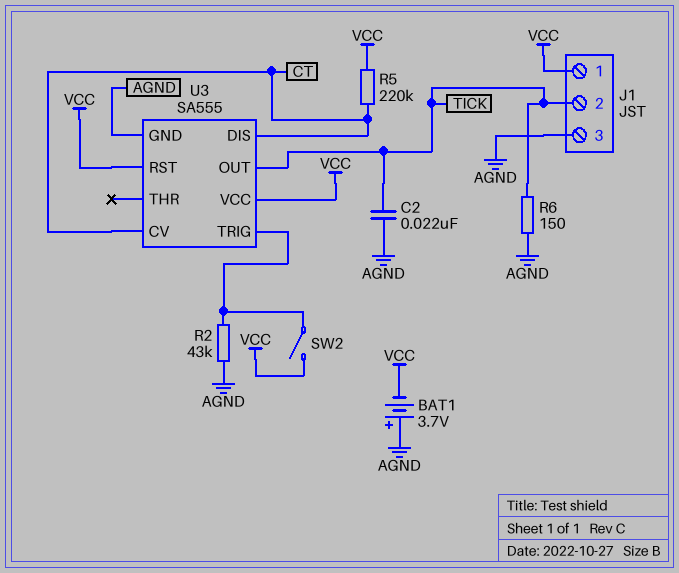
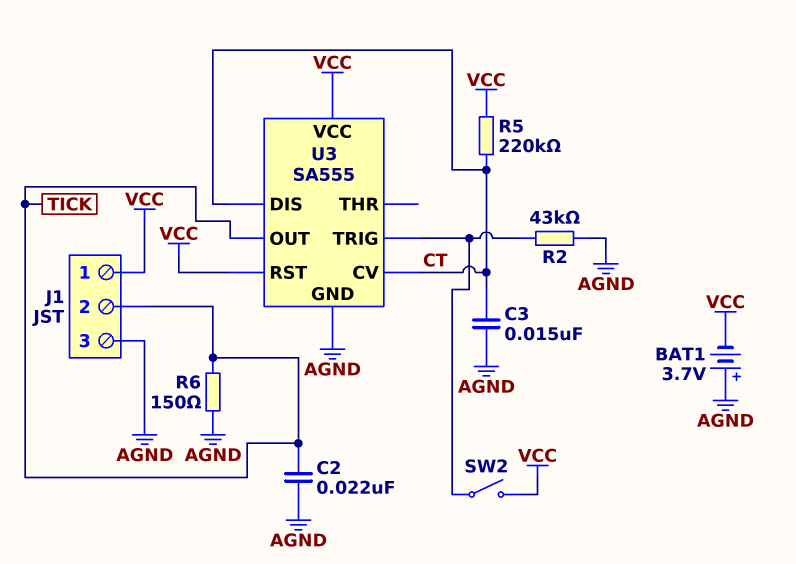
C3: none -> 15nF (AGND, CT)

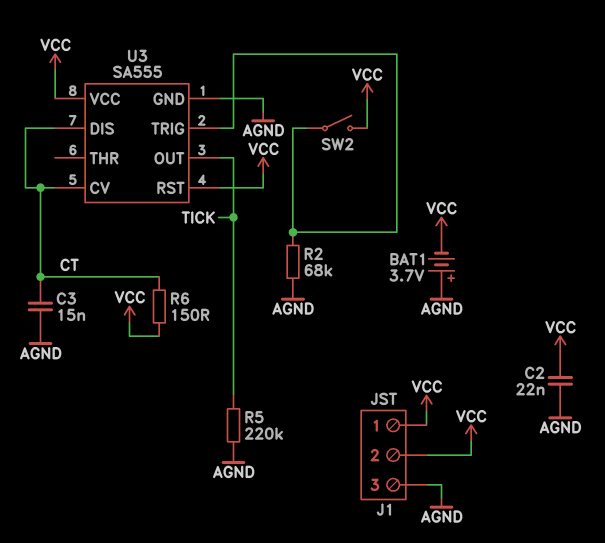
C2: 22nF (AGND, TICK) -> 22nF (AGND, VCC)
J1 pin 2: TICK -> VCC
R2: 43k (AGND, U3/TRIG) -> 68k (AGND, U3/TRIG)
R5: 220k (CT, VCC) -> 220k (AGND, TICK)
R6: 150 (AGND, TICK) -> 150 (CT, VCC)

